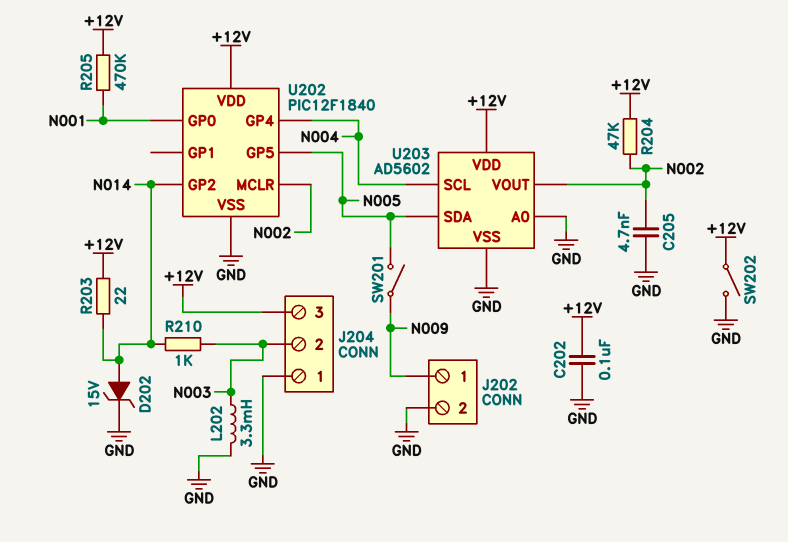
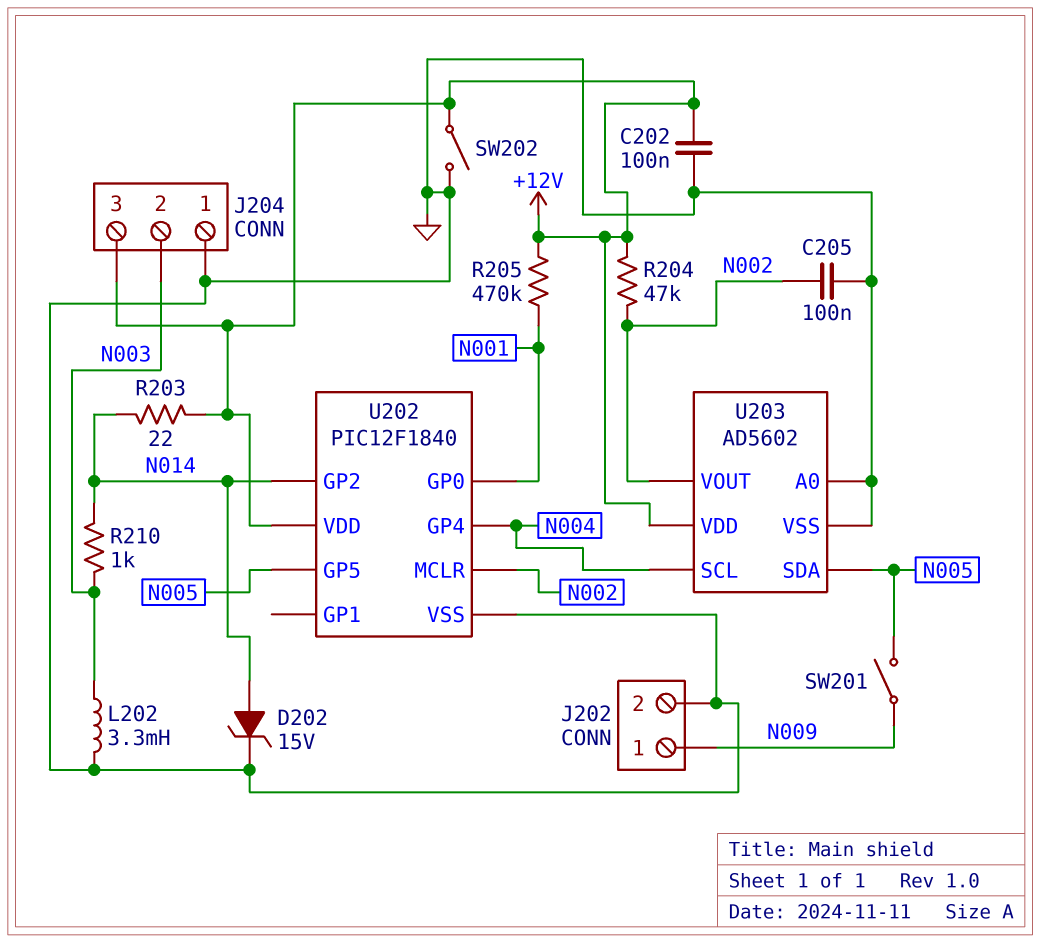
C205: 4.7nF (GND, N002) -> 100nF (GND, N002)

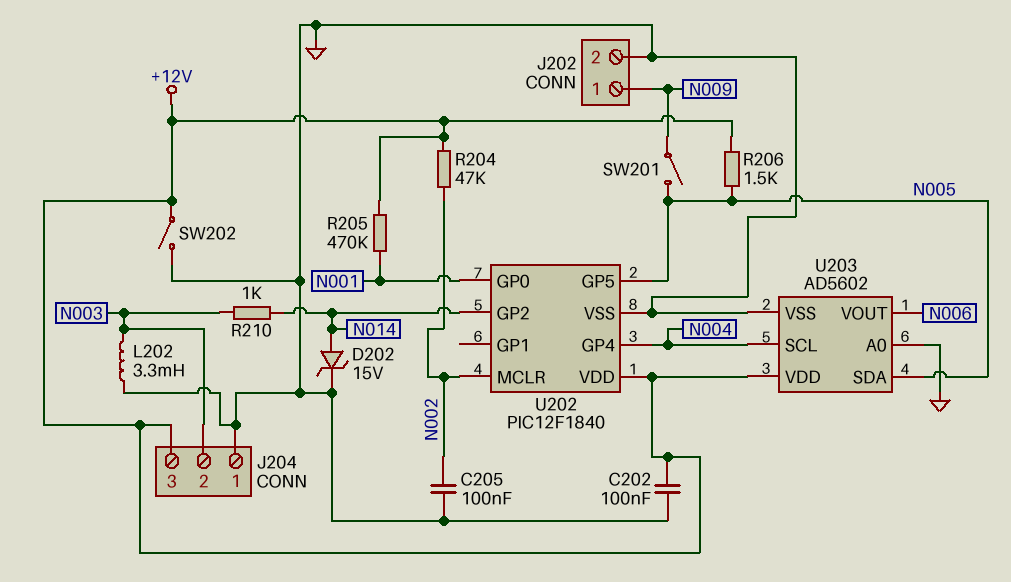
R203: 22 (+12V, N014) -> none
R206: none -> 1.5k (+12V, N005)
U203 pin VOUT: N002 -> N006

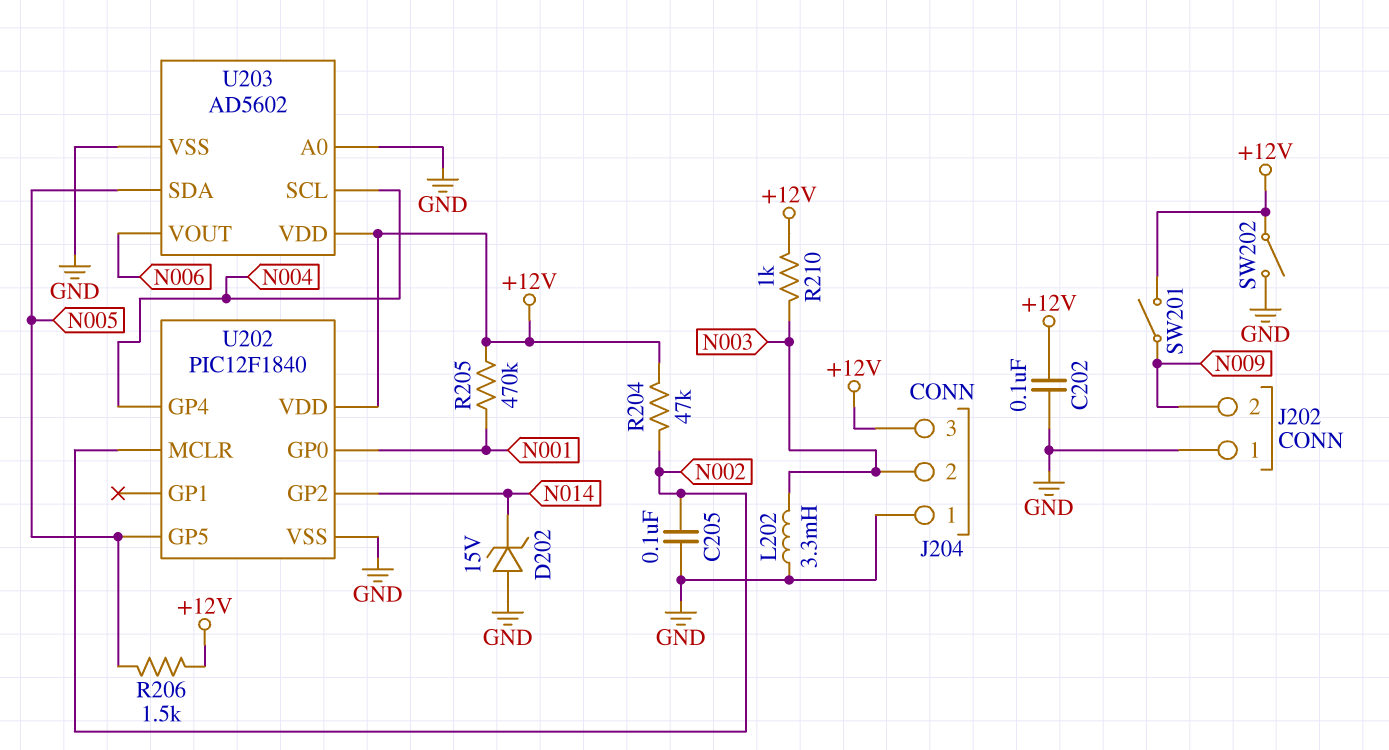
D202: zener 15V (A N014, K GND) -> zener 15V (A GND, K N014)
J202 pin 1: N009 -> GND
J202 pin 2: GND -> N009
R210: 1k (N003, N014) -> 1k (+12V, N003)
SW201: switch (N005, N009) -> switch (+12V, N009)

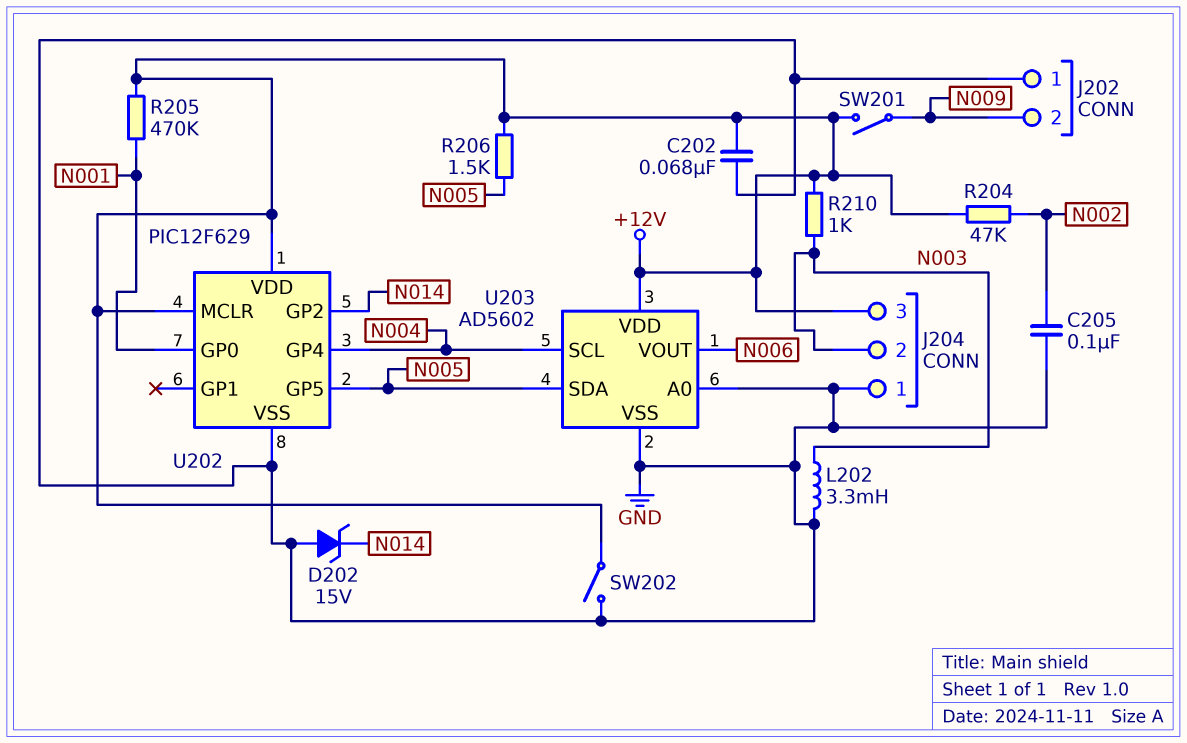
C202: 100nF (+12V, GND) -> 68nF (+12V, GND)
U202: PIC12F1840 -> PIC12F629
U202 pin MCLR: N002 -> +12V

